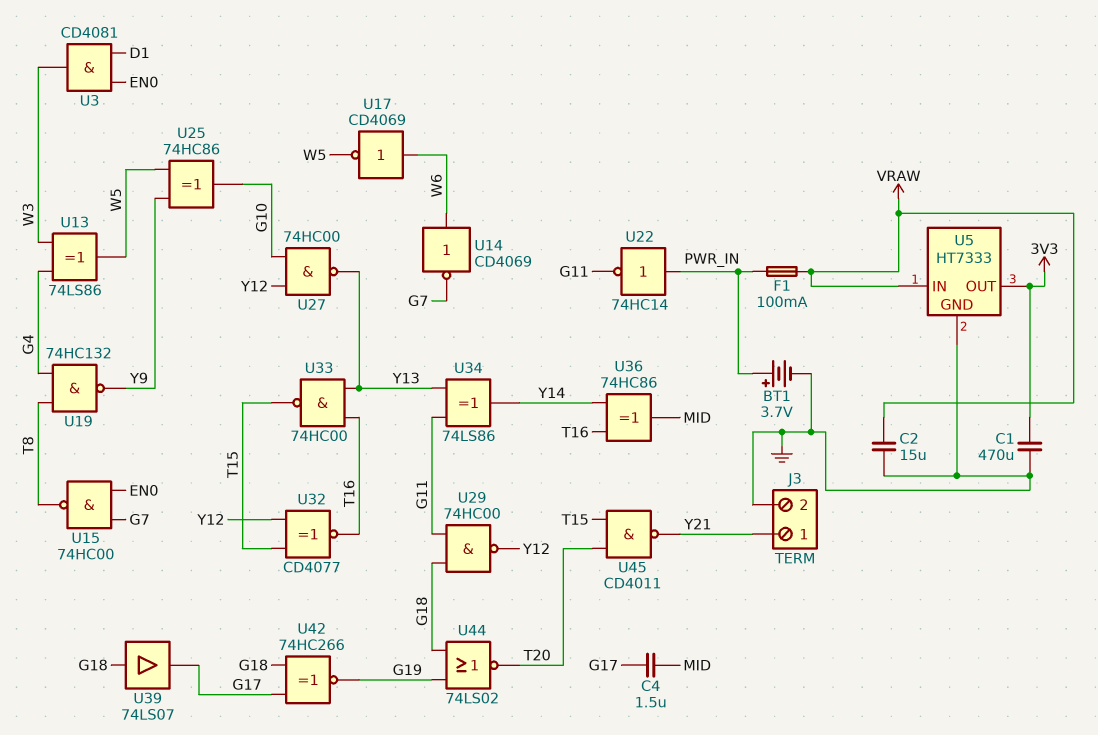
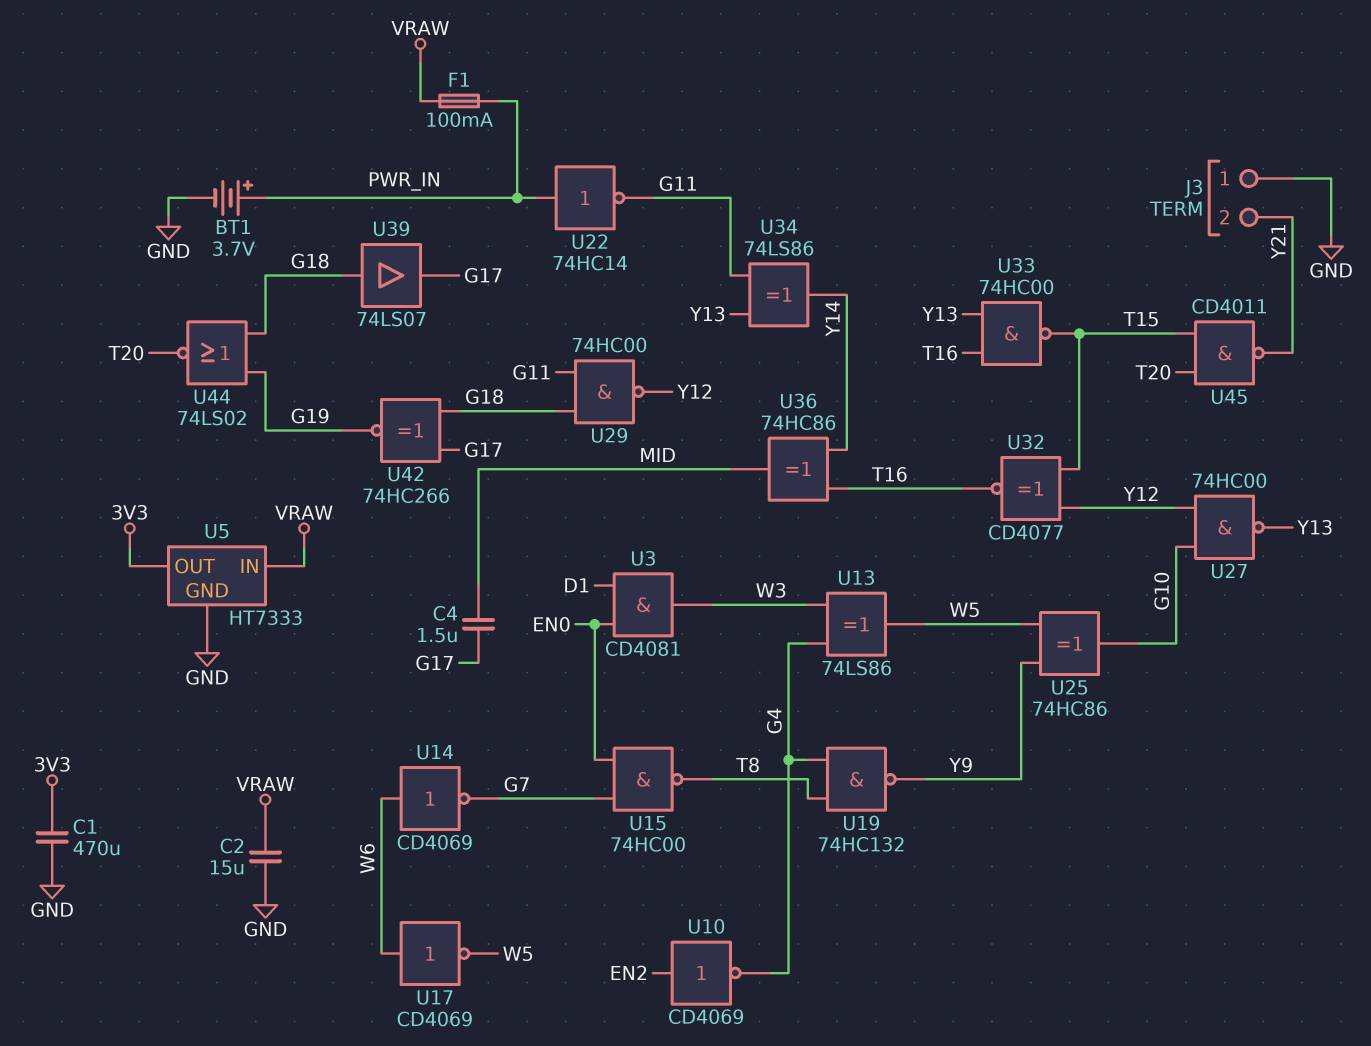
J3 pin 1: Y21 -> GND
J3 pin 2: GND -> Y21
U10: none -> NOT CD4069 (in EN2, out G4)

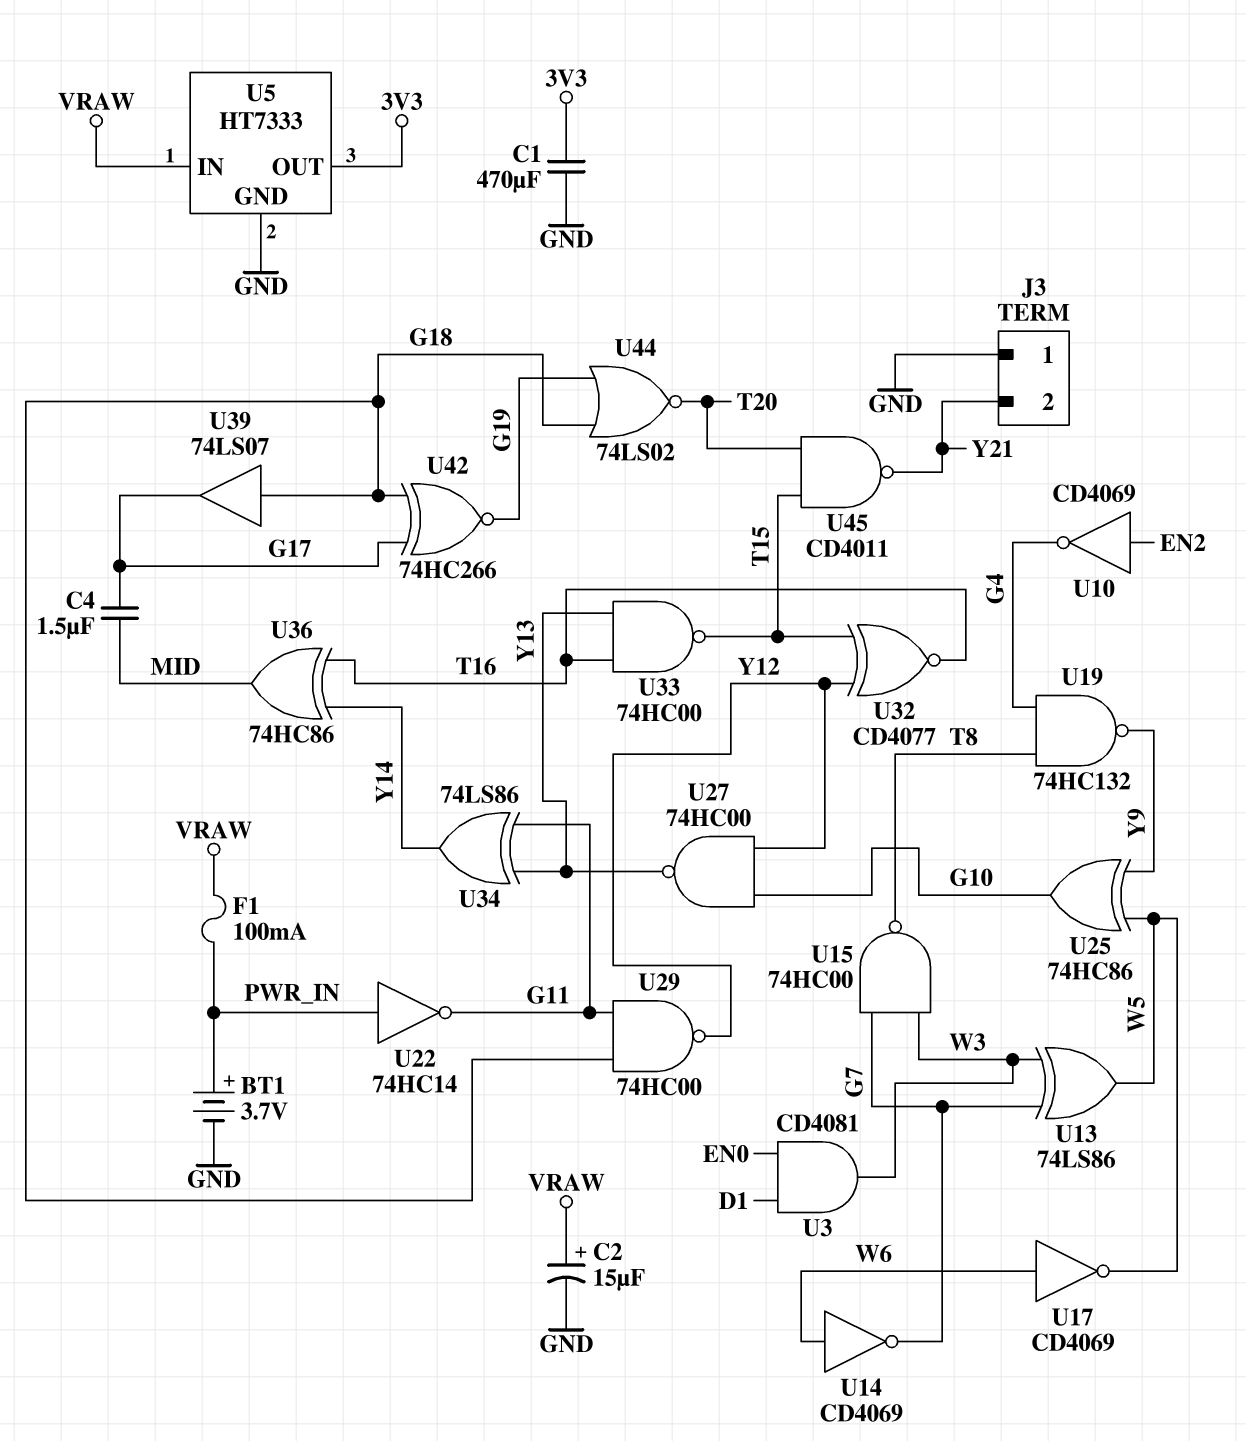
C2: 15uF (GND, VRAW) -> 15uF (plus VRAW, minus GND)
U13: XOR 74LS86 (in G4, in W3, out W5) -> XOR 74LS86 (in G7, in W3, out W5)
U15: NAND 74HC00 (in EN0, in G7, out T8) -> NAND 74HC00 (in G7, in W3, out T8)

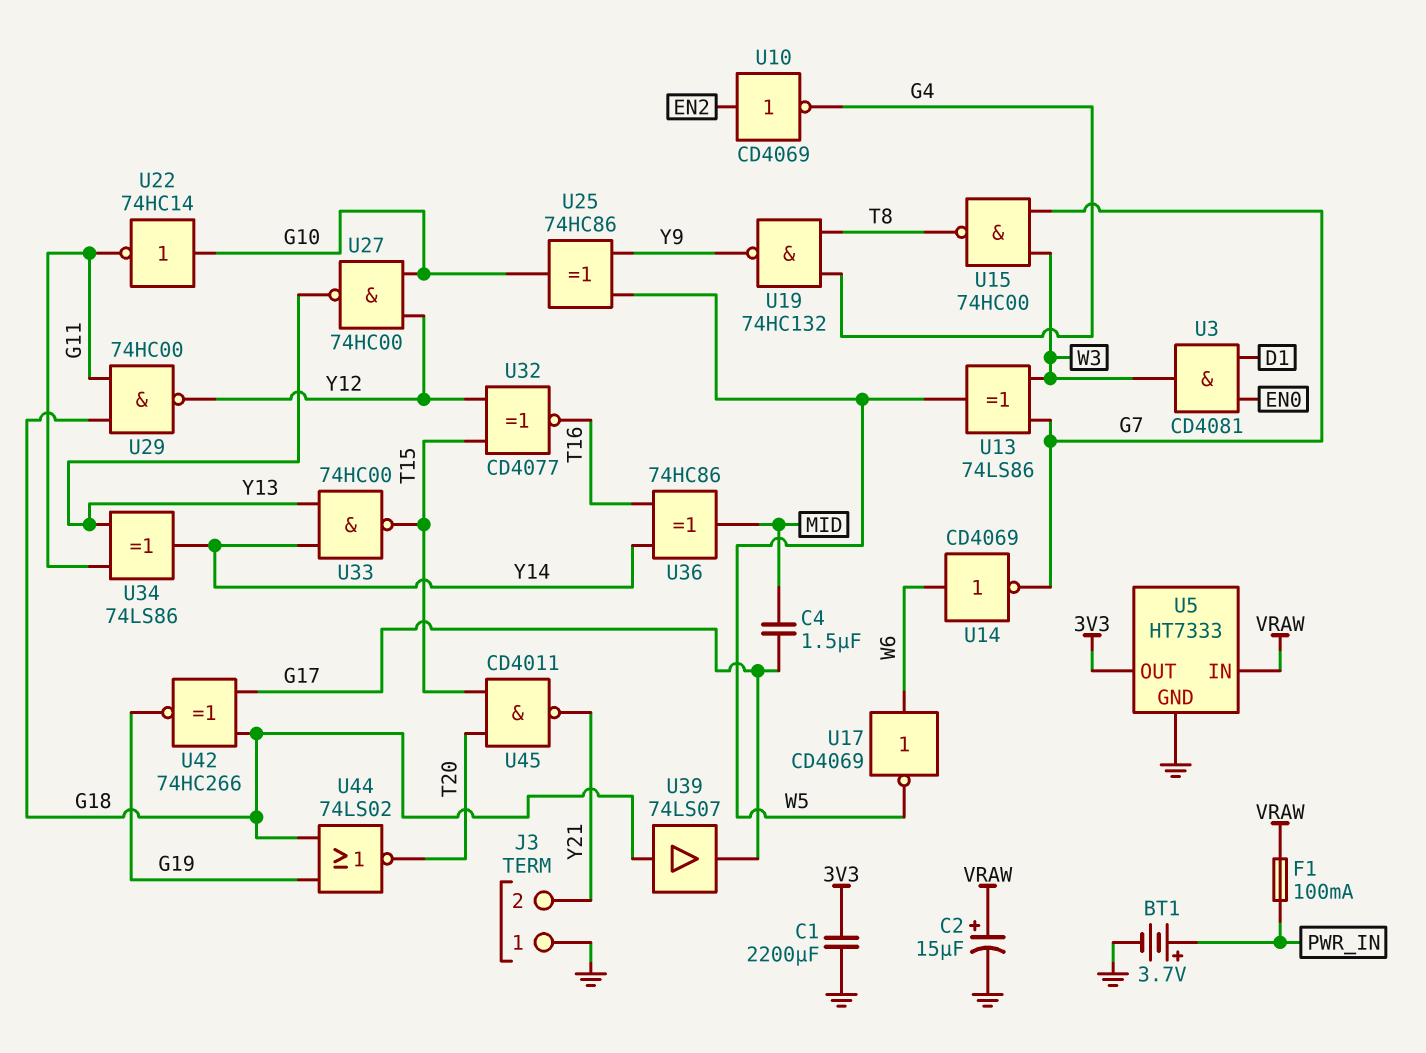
C1: 470uF (3V3, GND) -> 2200uF (3V3, GND)
U22: NOT 74HC14 (in PWR_IN, out G11) -> NOT 74HC14 (in G10, out G11)
U33: NAND 74HC00 (in T16, in Y13, out T15) -> NAND 74HC00 (in Y13, in Y14, out T15)

